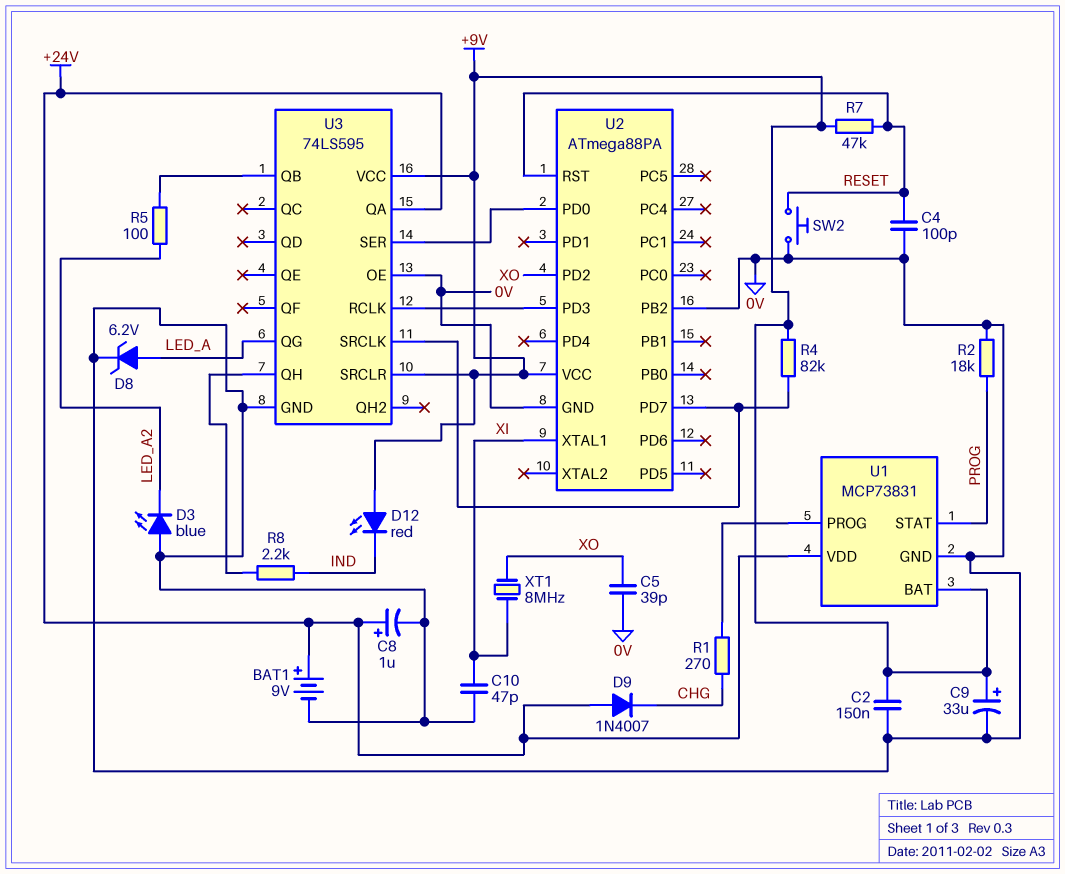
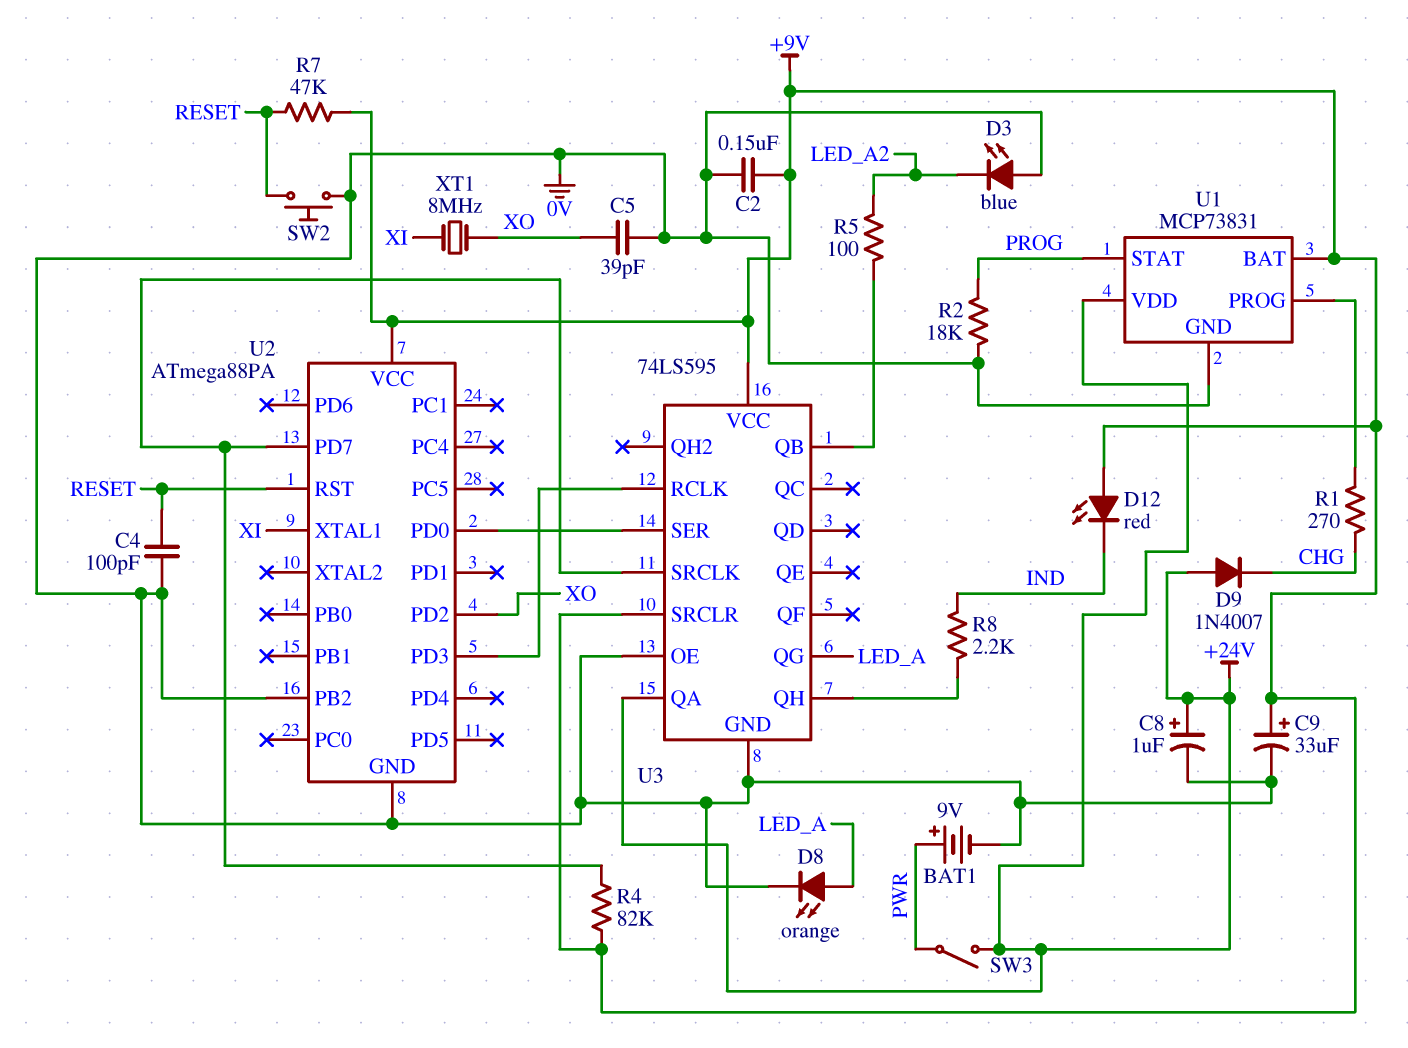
BAT1: 9V (plus +24V, minus 0V) -> 9V (plus PWR, minus 0V)
C10: 47pF (0V, XI) -> none
D8: zener 6.2V (A LED_A, K 0V) -> LED orange (A LED_A, K 0V)
SW3: none -> switch (+24V, PWR)

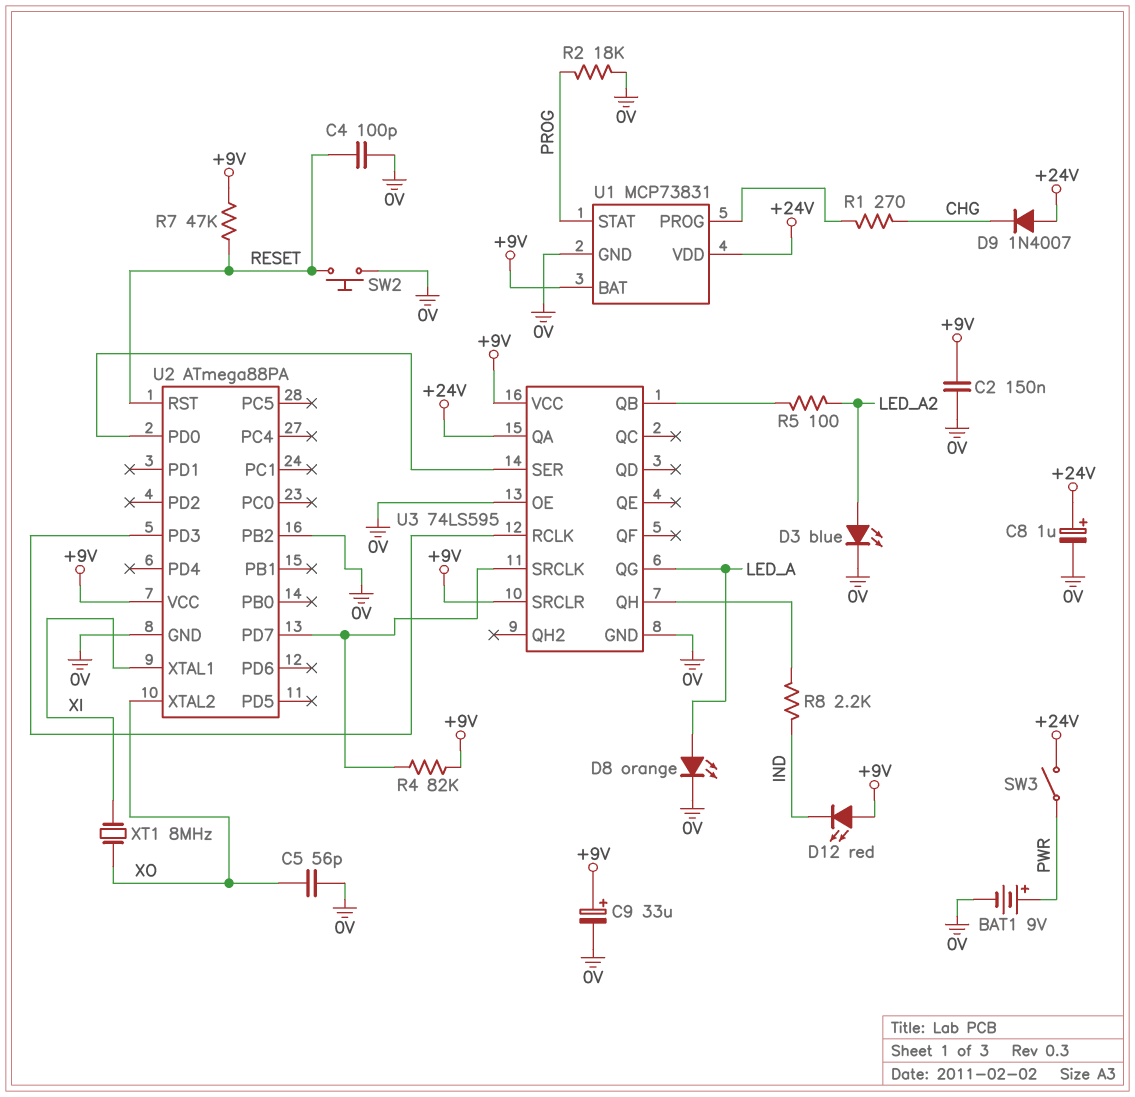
C5: 39pF (0V, XO) -> 56pF (0V, XO)
D3: LED blue (A 0V, K LED_A2) -> LED blue (A LED_A2, K 0V)
U2 pin PD2: XO -> none
U2 pin XTAL2: none -> XO

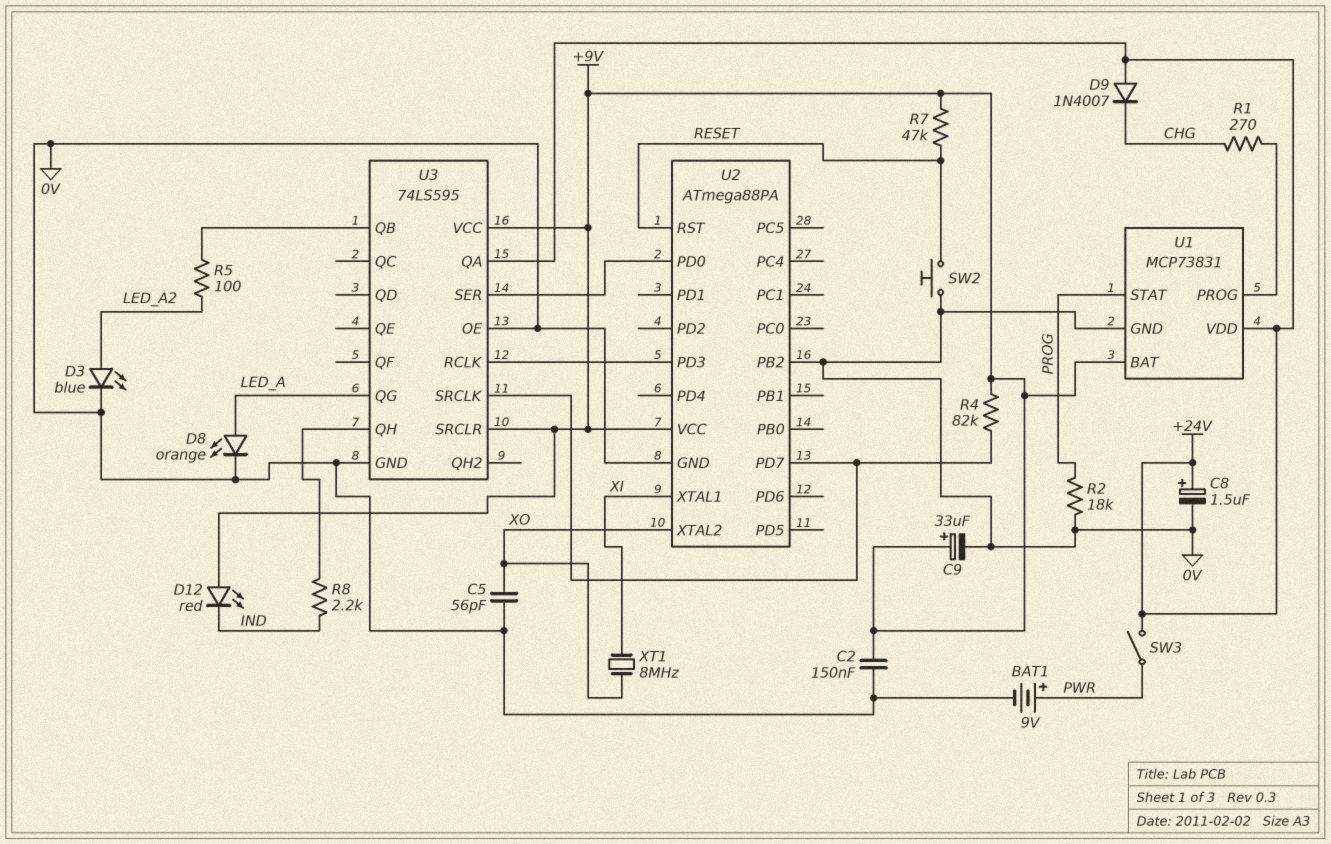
C4: 100pF (0V, RESET) -> none
C8: 1uF (plus +24V, minus 0V) -> 1.5uF (plus +24V, minus 0V)

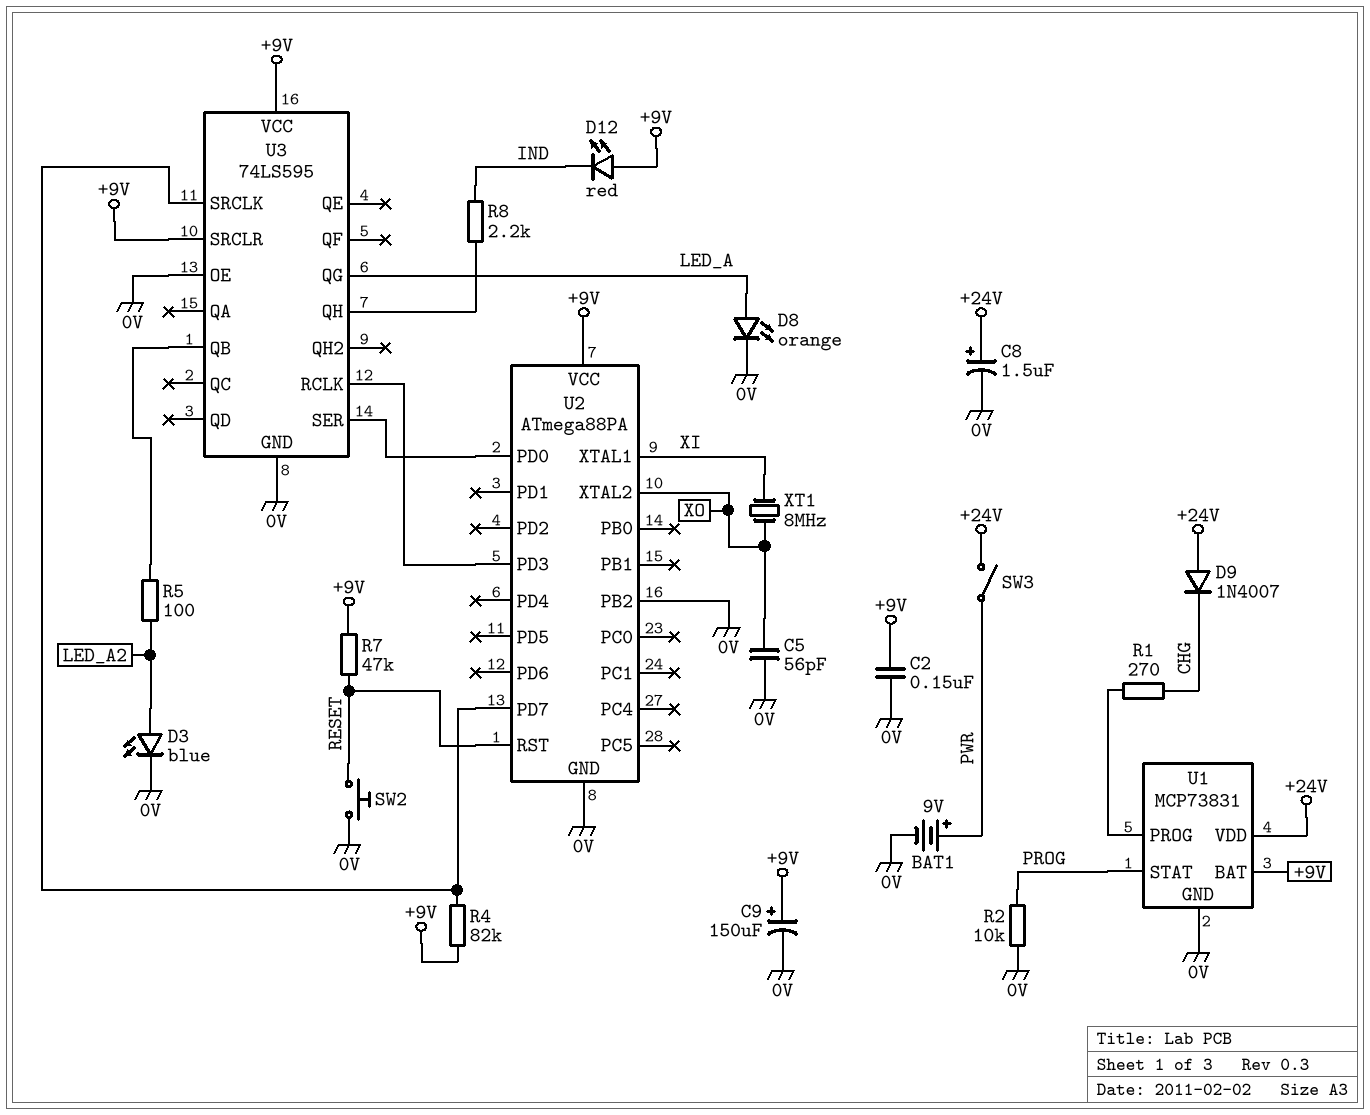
C9: 33uF (plus +9V, minus 0V) -> 150uF (plus +9V, minus 0V)
R2: 18k (0V, PROG) -> 10k (0V, PROG)
U3 pin QA: +24V -> none

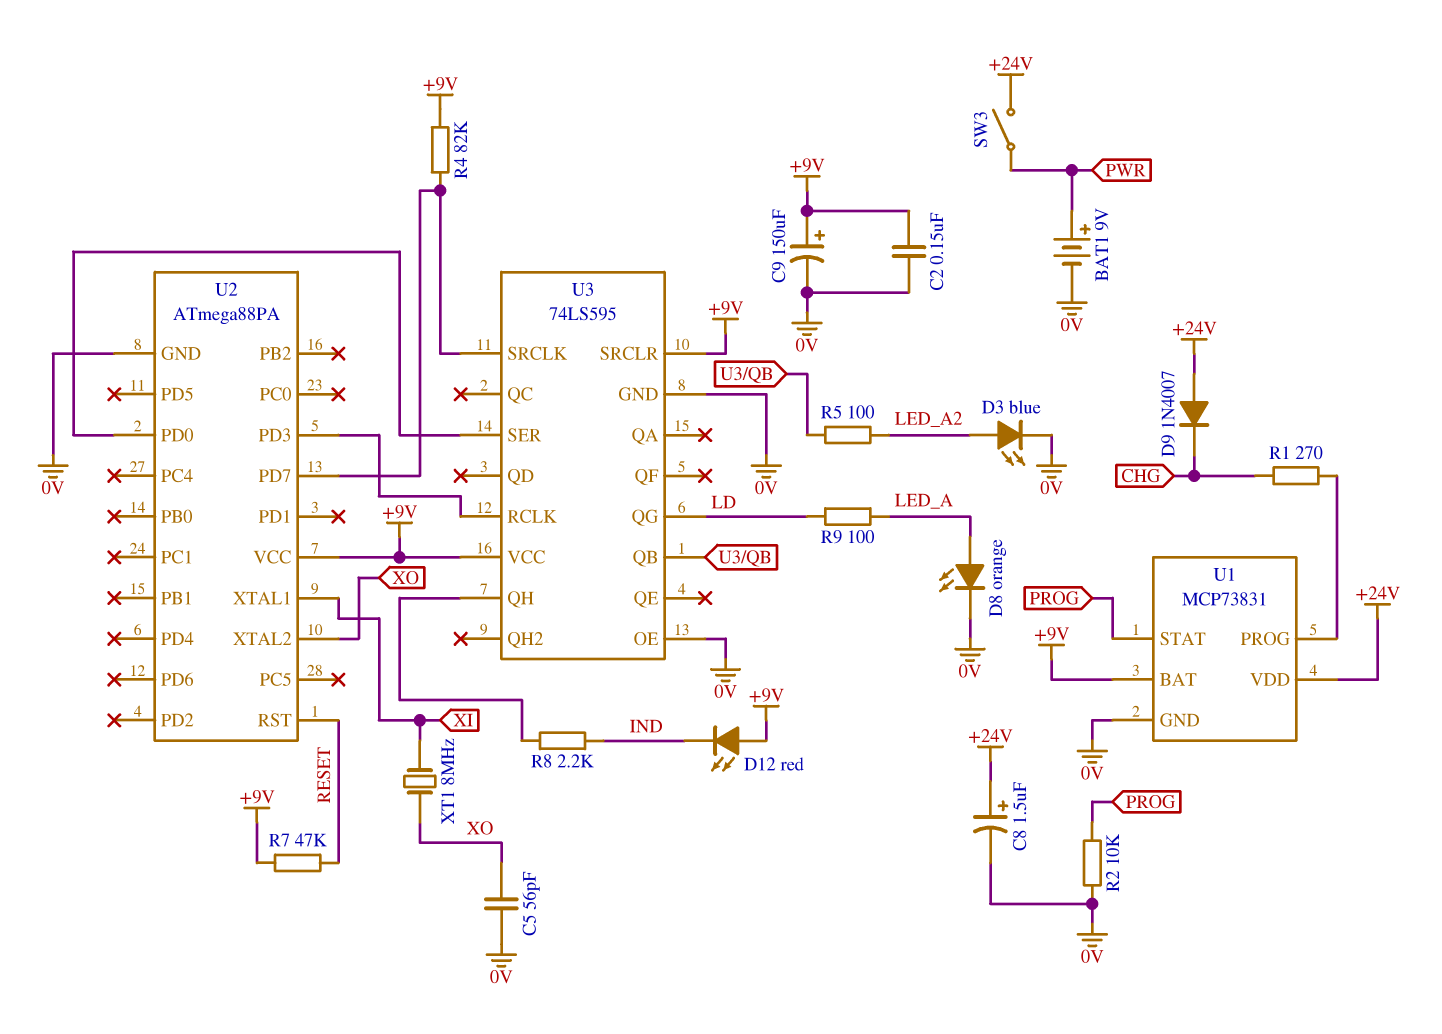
R9: none -> 100 (LD, LED_A)
SW2: button (0V, RESET) -> none
U2 pin PB2: 0V -> none
U3 pin QG: LED_A -> LD

